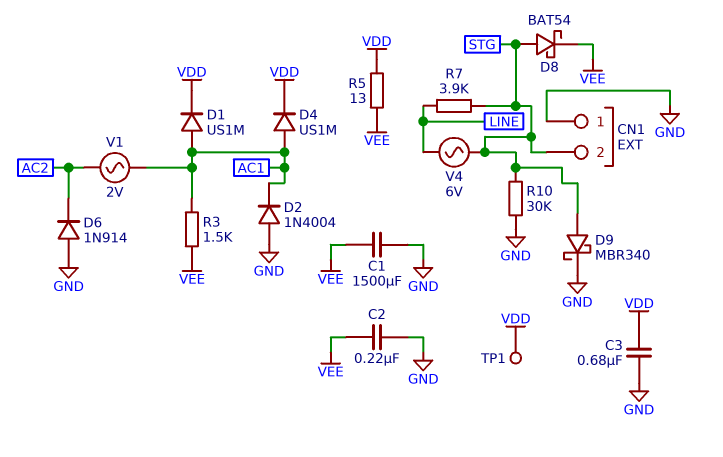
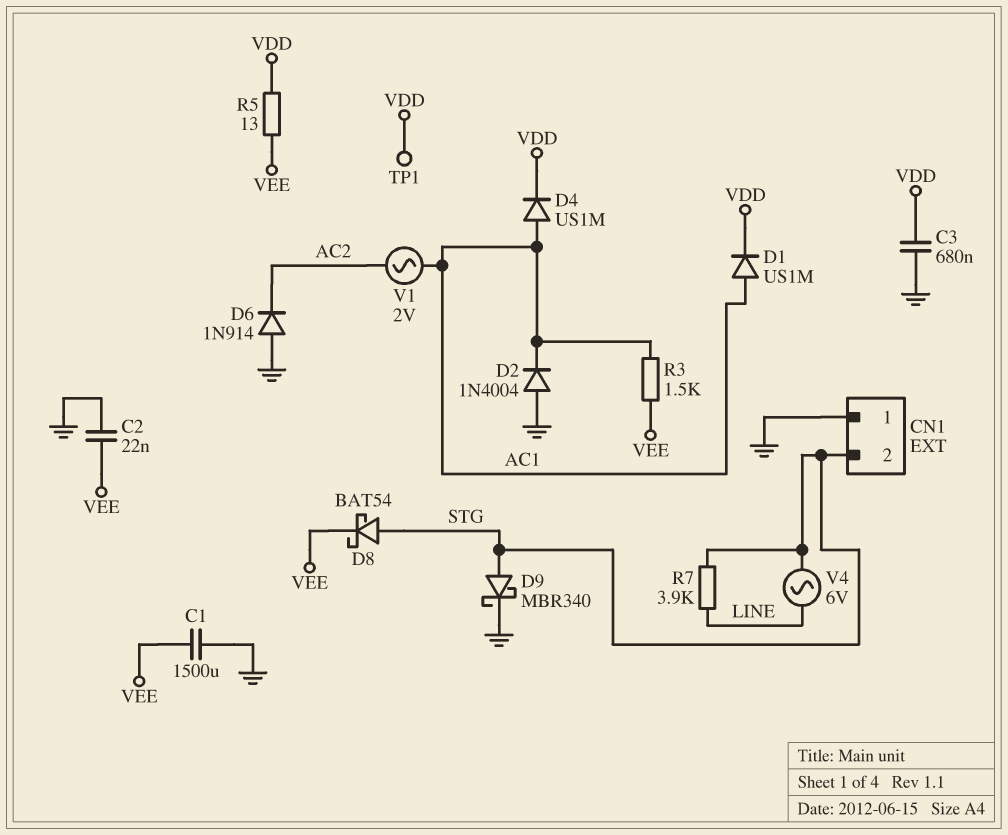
C2: 220nF (GND, VEE) -> 22nF (GND, VEE)
R10: 30k (GND, STG) -> none

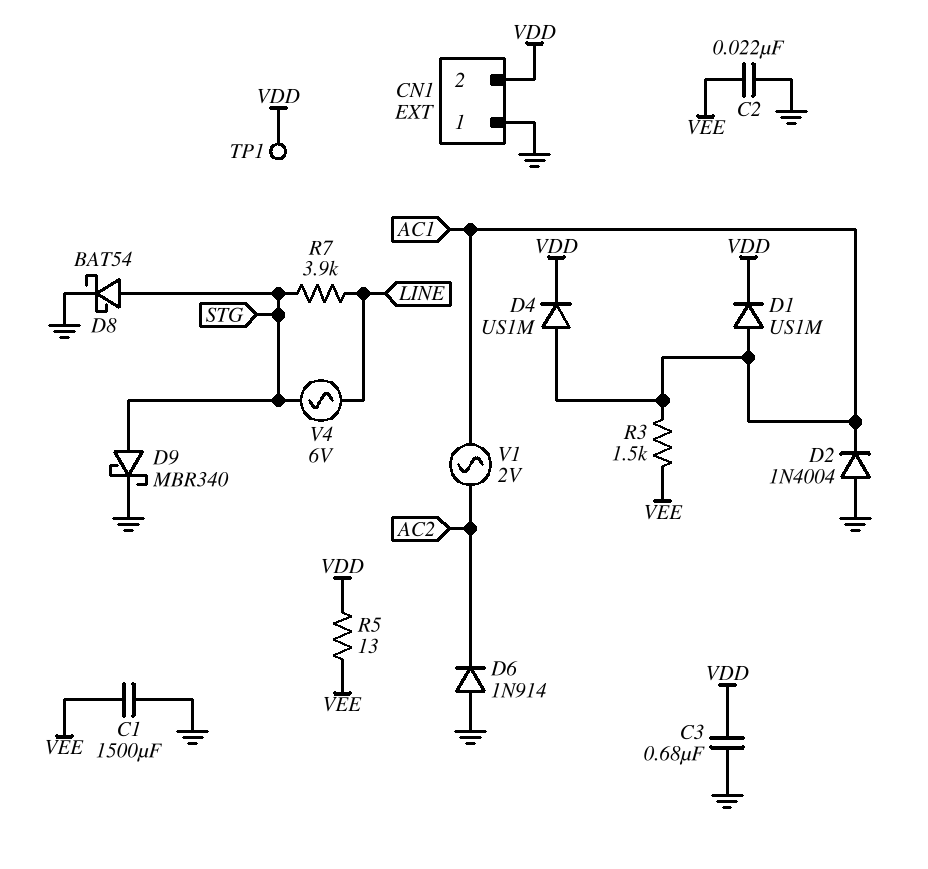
CN1 pin 2: STG -> VDD
D8: schottky BAT54 (A STG, K VEE) -> schottky BAT54 (A STG, K GND)

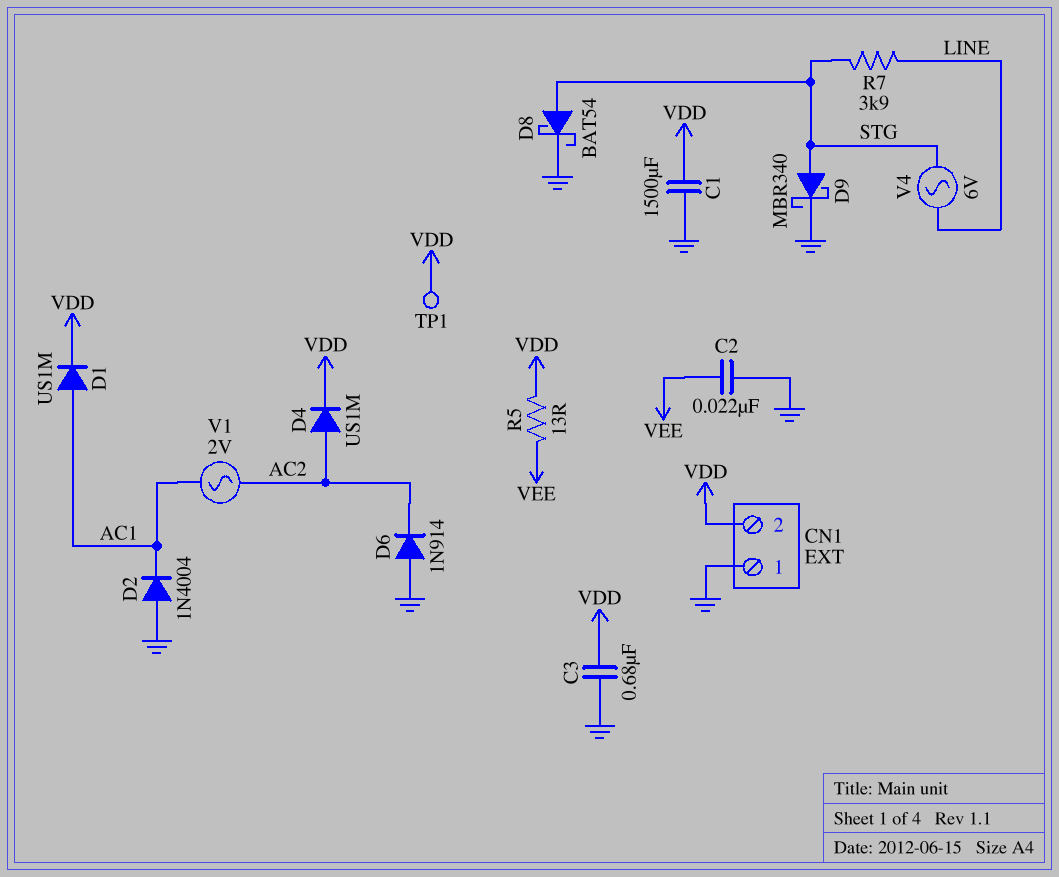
C1: 1500uF (GND, VEE) -> 1500uF (GND, VDD)
D4: diode US1M (A AC1, K VDD) -> diode US1M (A AC2, K VDD)
R3: 1.5k (AC1, VEE) -> none

